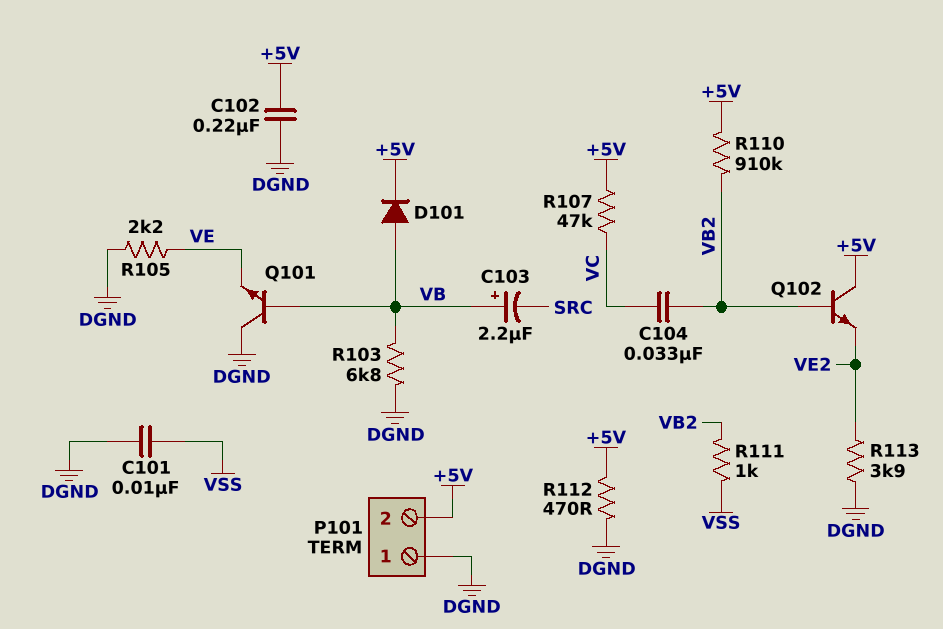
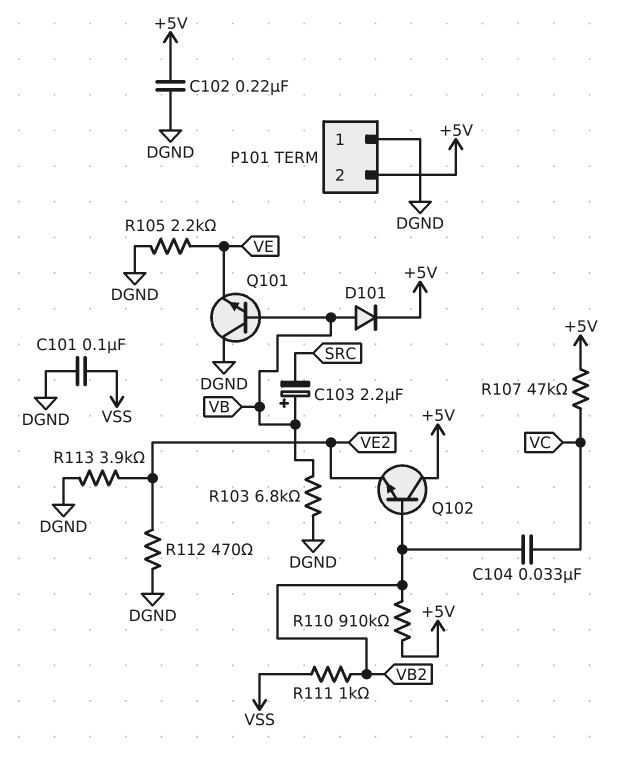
C101: 10nF (DGND, VSS) -> 100nF (DGND, VSS)
R112: 470 (+5V, DGND) -> 470 (DGND, VE2)

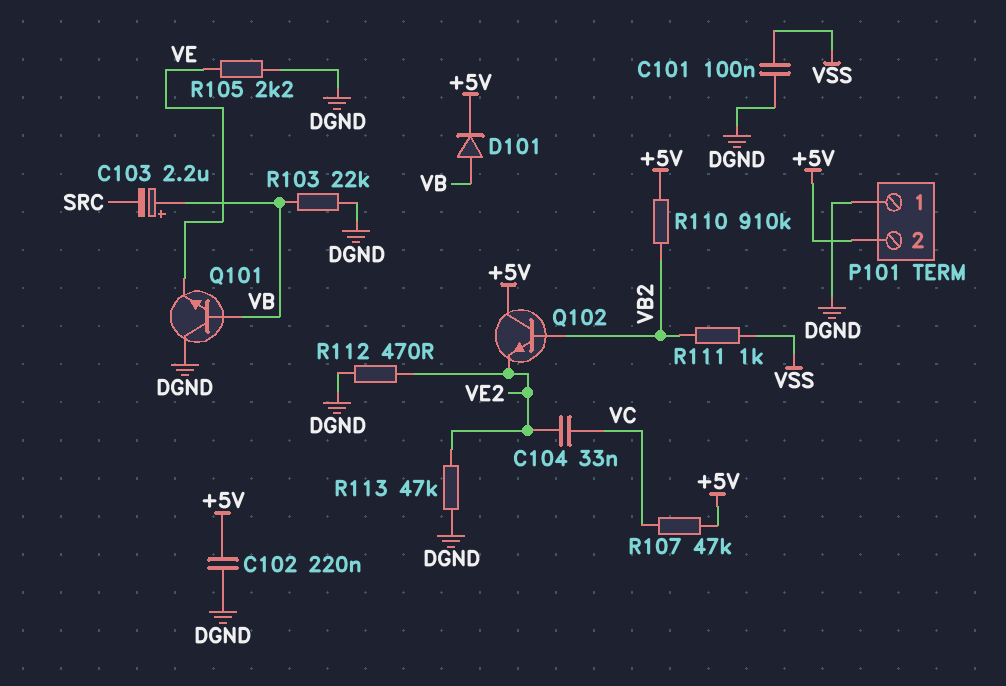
C104: 33nF (VB2, VC) -> 33nF (VC, VE2)
R103: 6.8k (DGND, VB) -> 22k (DGND, VB)
R113: 3.9k (DGND, VE2) -> 47k (DGND, VE2)

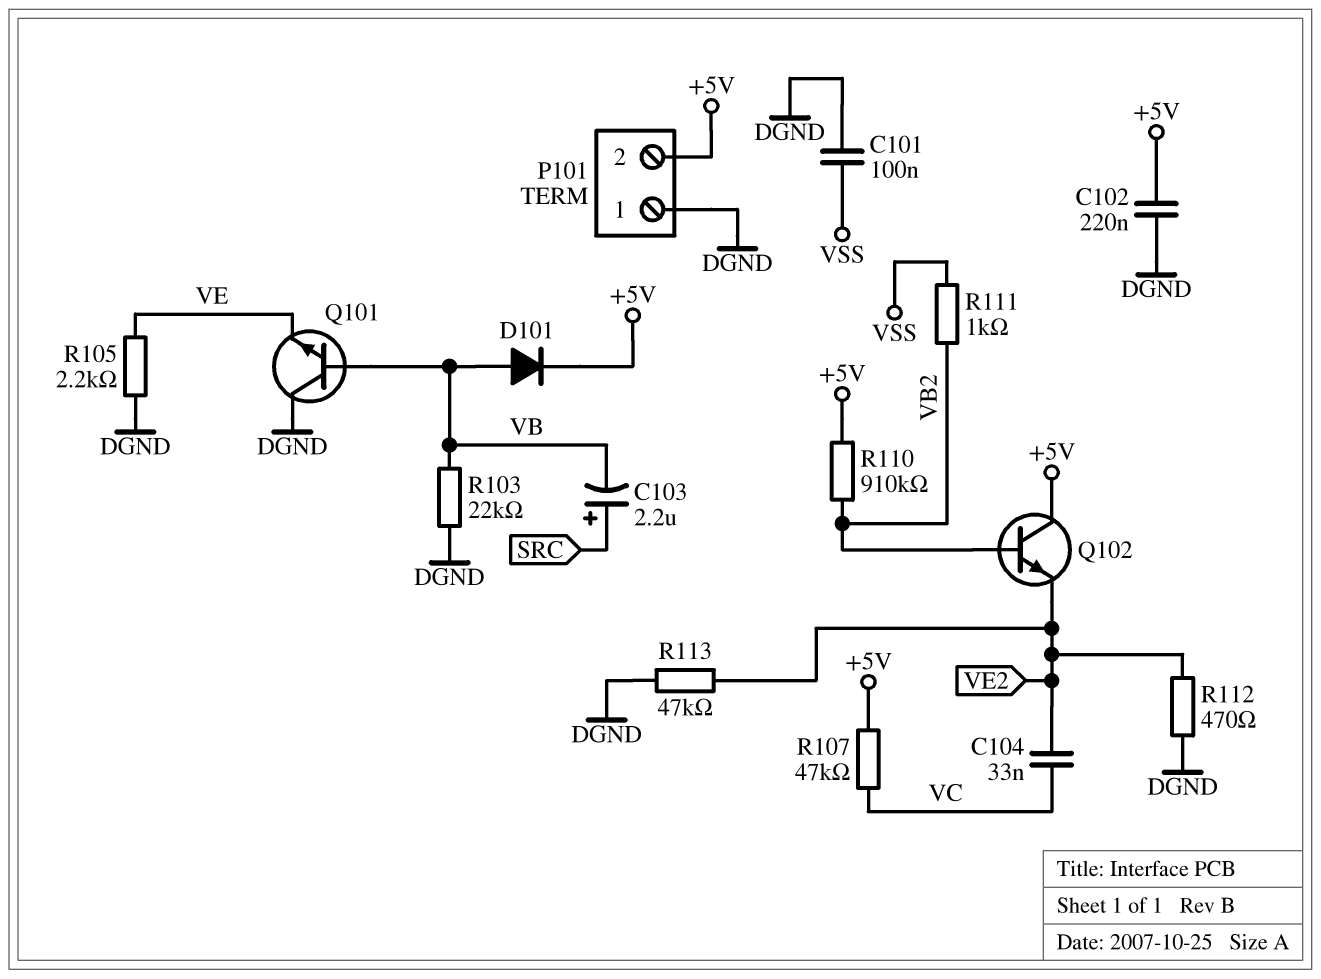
C103: 2.2uF (plus VB, minus SRC) -> 2.2uF (plus SRC, minus VB)

